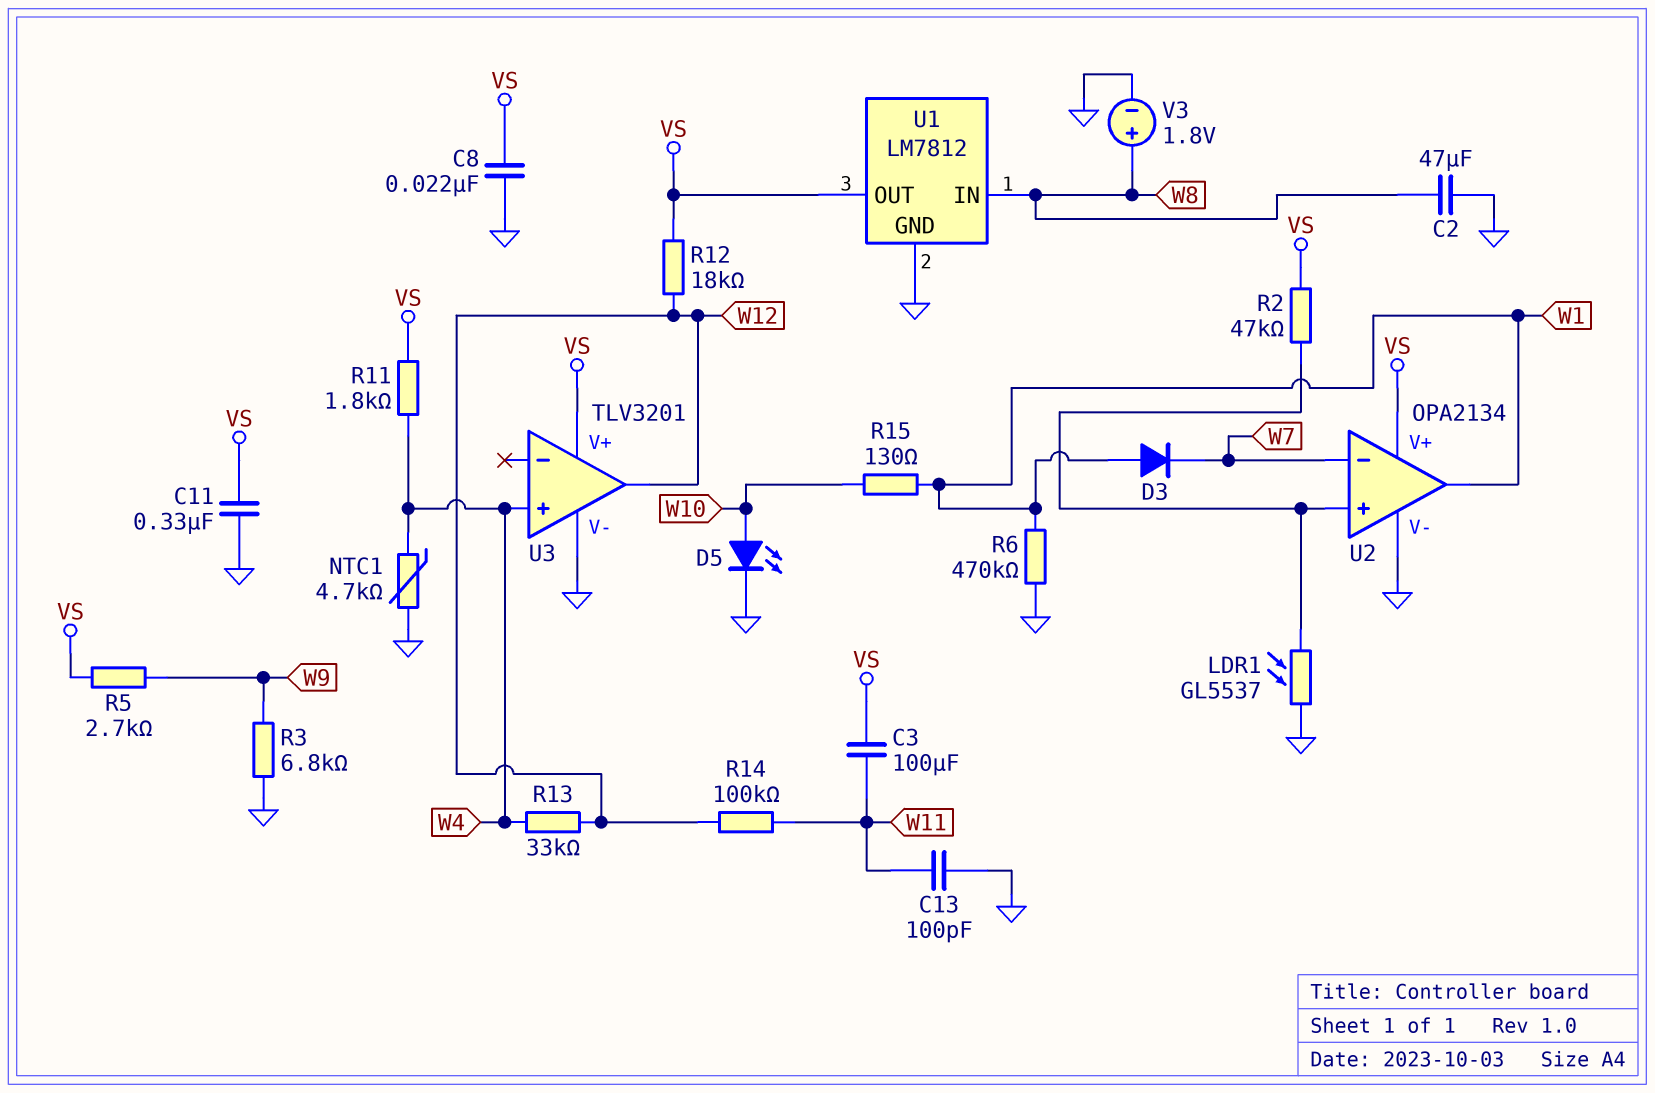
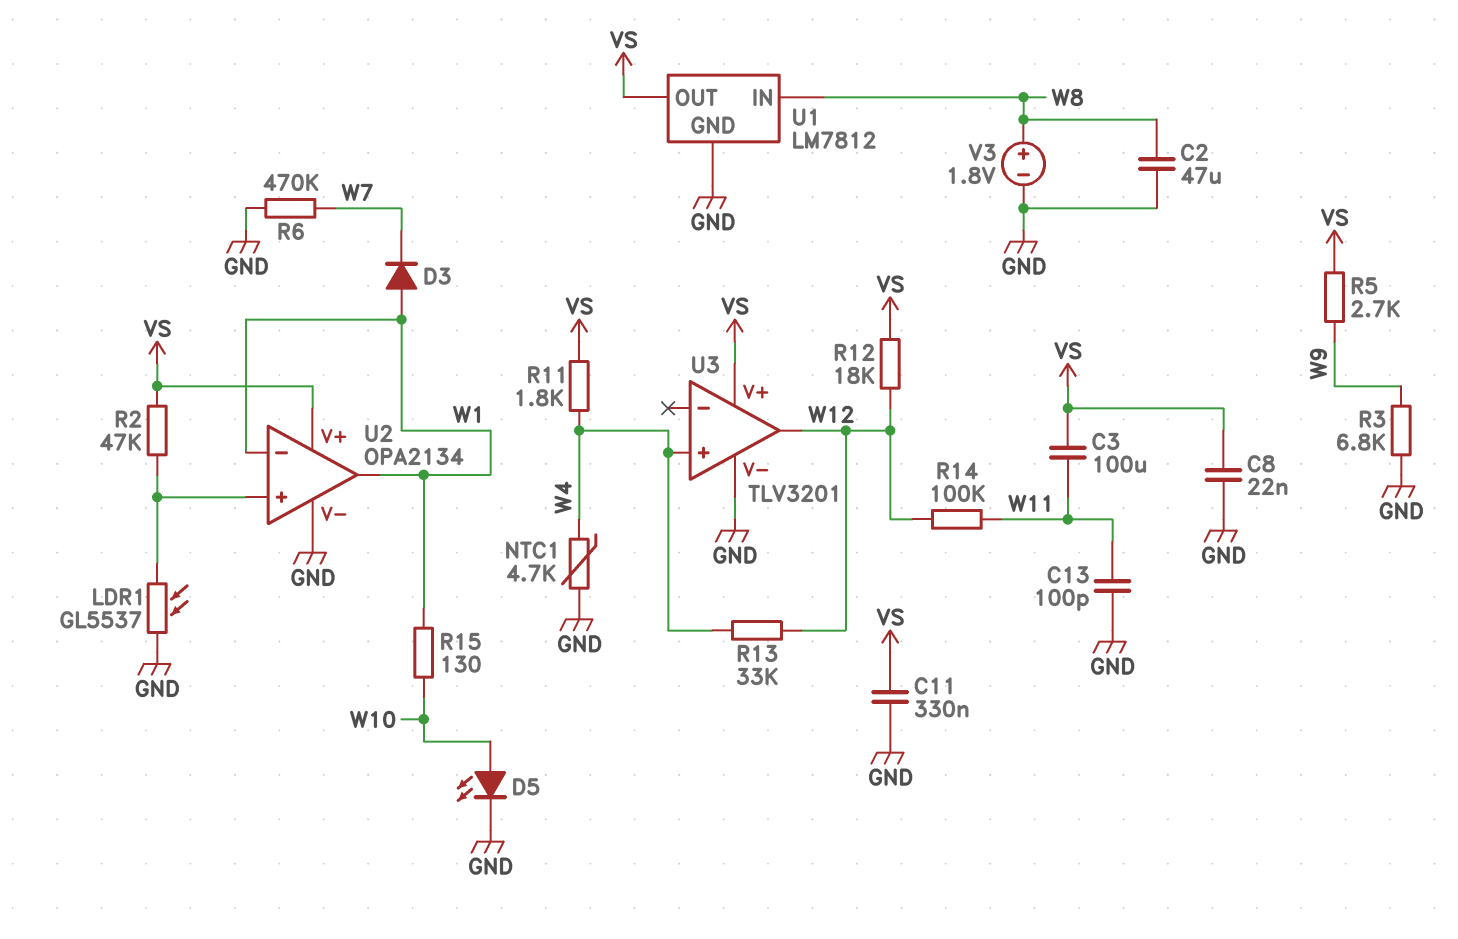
R6: 470k (GND, W1) -> 470k (GND, W7)
U2 pin in-: W7 -> W1

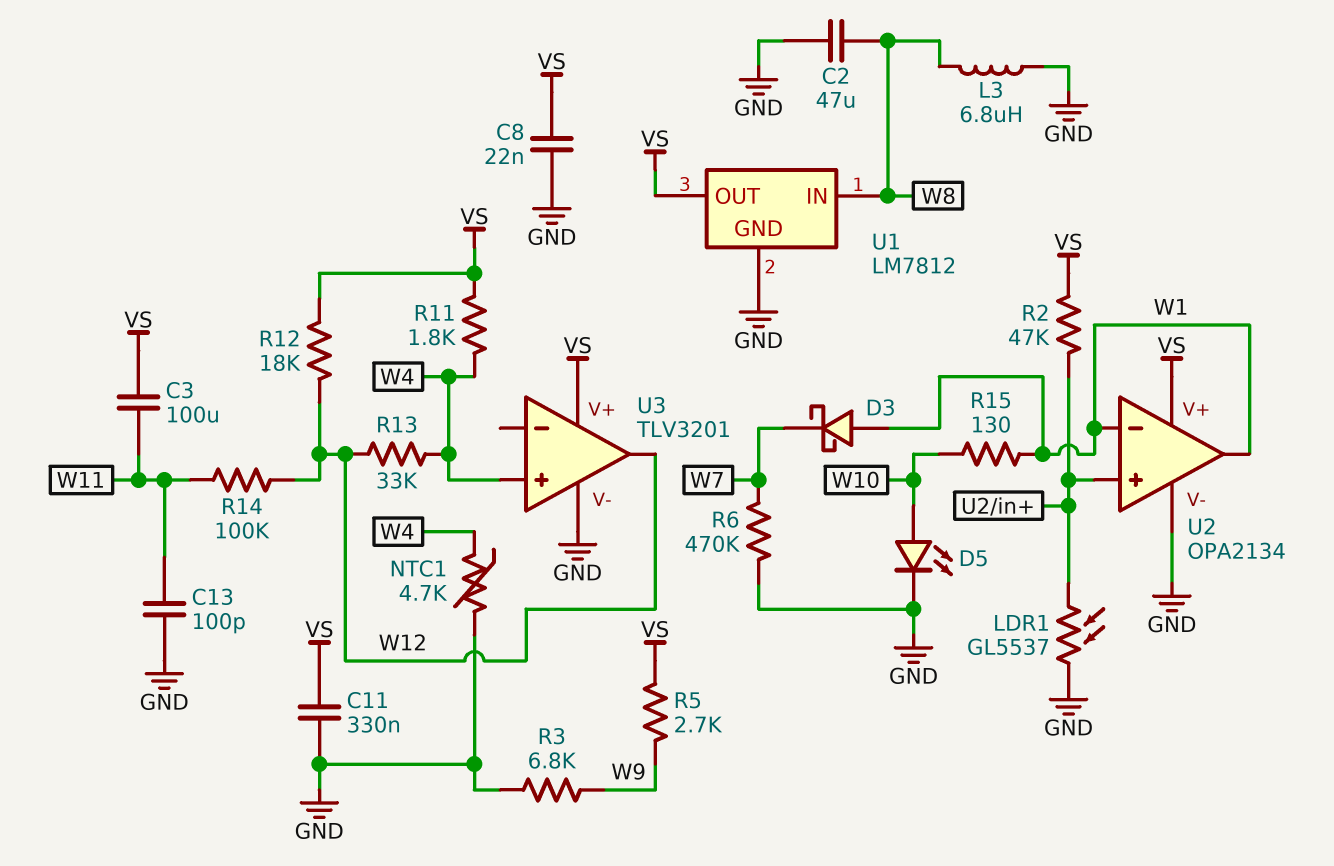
D3: diode (A W1, K W7) -> schottky (A W1, K W7)
L3: none -> 6.8uH (GND, W8)
V3: 1.8V (plus W8, minus GND) -> none

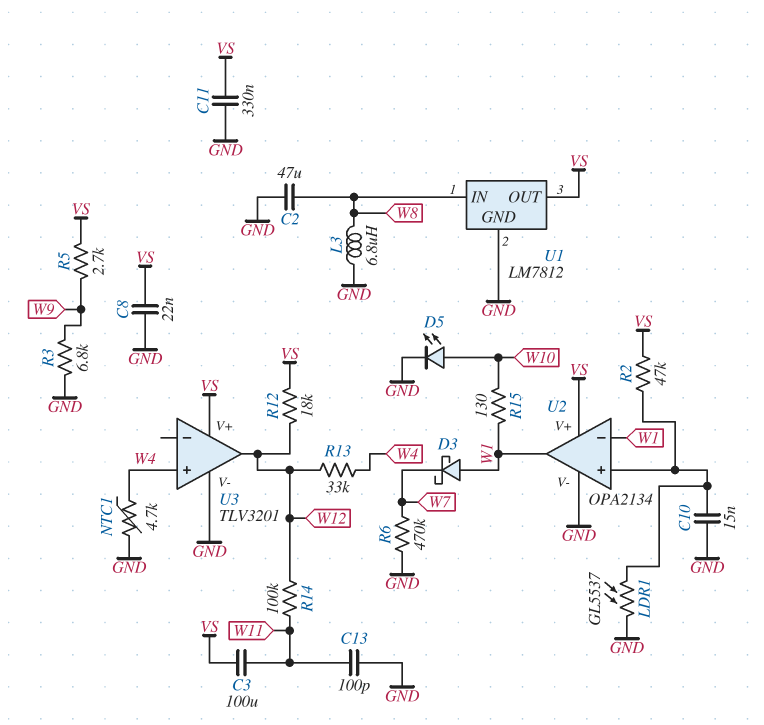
C10: none -> 15nF (GND, U2/in+)
R11: 1.8k (VS, W4) -> none

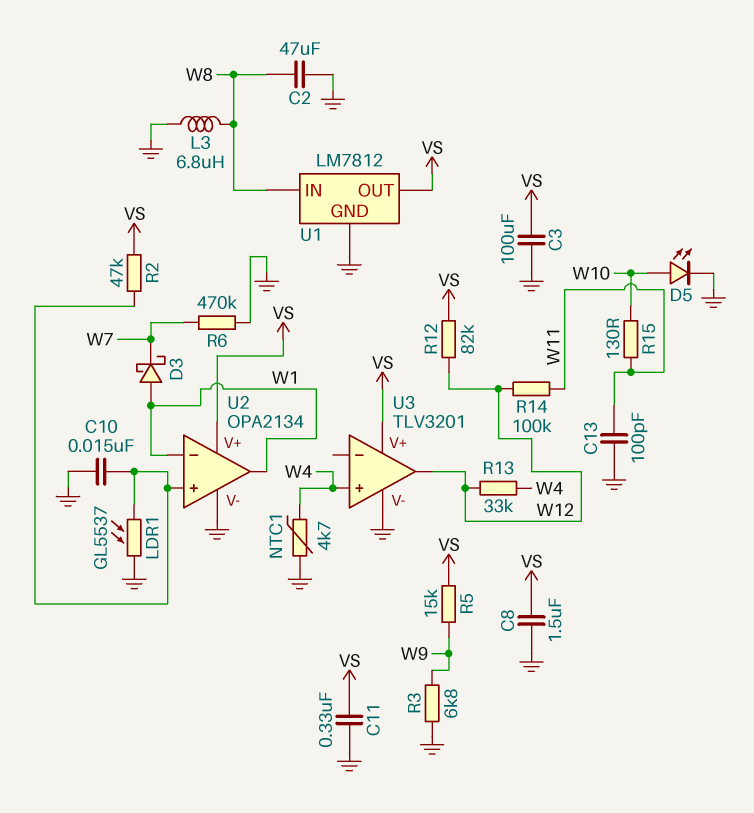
C3: 100uF (VS, W11) -> 100uF (GND, VS)
C8: 22nF (GND, VS) -> 1.5uF (GND, VS)
R5: 2.7k (VS, W9) -> 15k (VS, W9)
R12: 18k (VS, W12) -> 82k (VS, W12)
R15: 130 (W1, W10) -> 130 (W10, W11)

